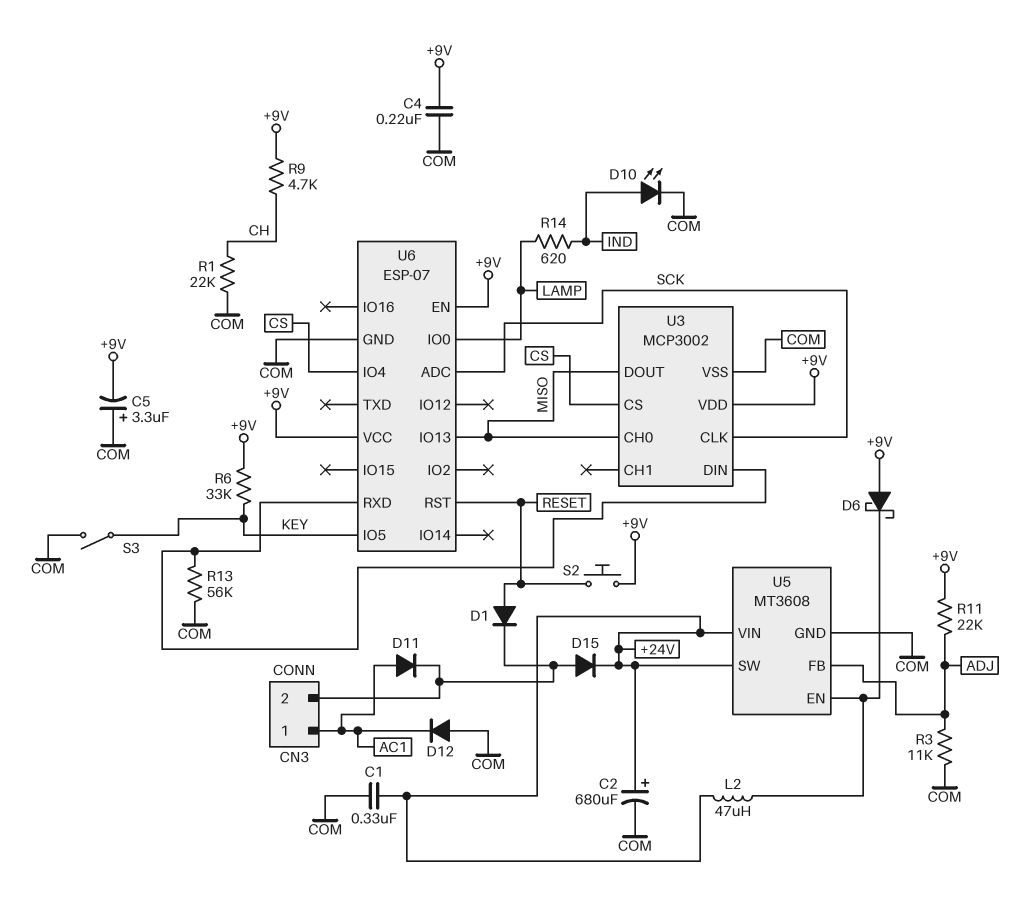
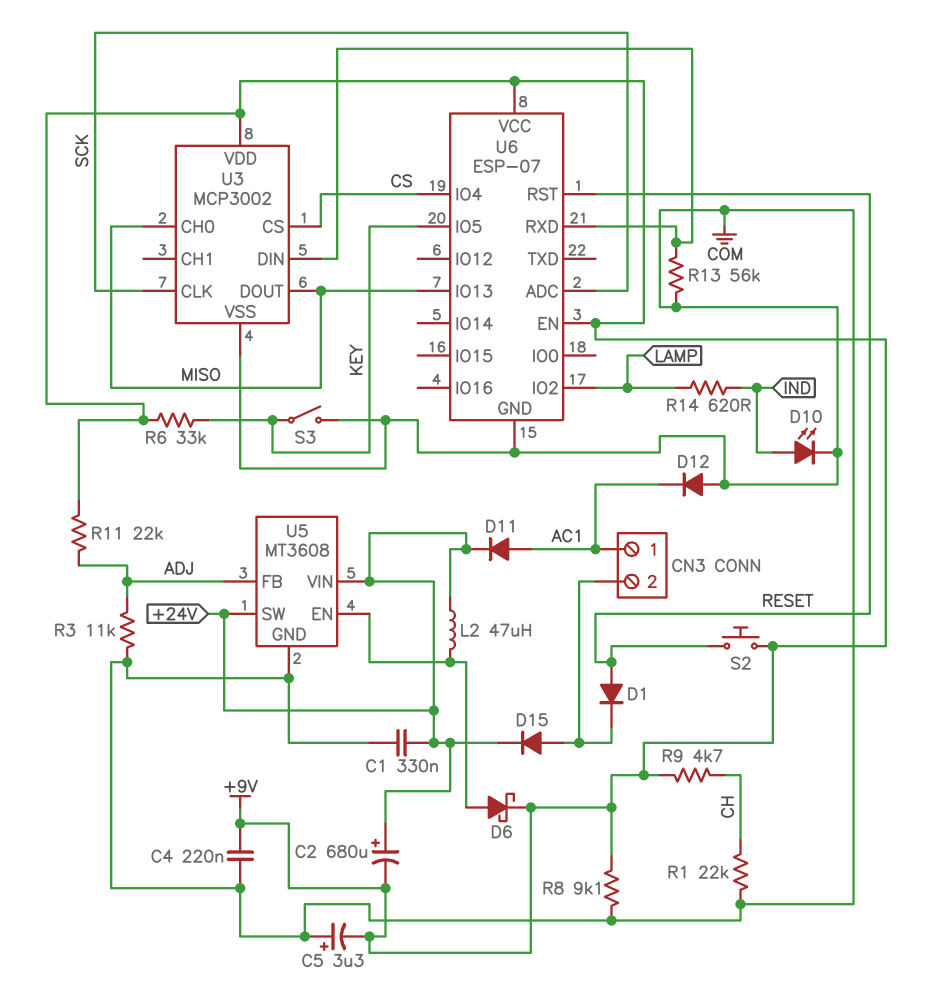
C2: 680uF (plus +24V, minus COM) -> 680uF (plus +24V, minus +9V)
D6: schottky (A +9V, K U5/EN) -> schottky (A U5/EN, K +9V)
D11: diode (A AC1, K CN3/2) -> diode (A AC1, K +24V)
R8: none -> 9.1k (+9V, COM)
U6 pin IO0: LAMP -> none
U6 pin IO2: none -> LAMP

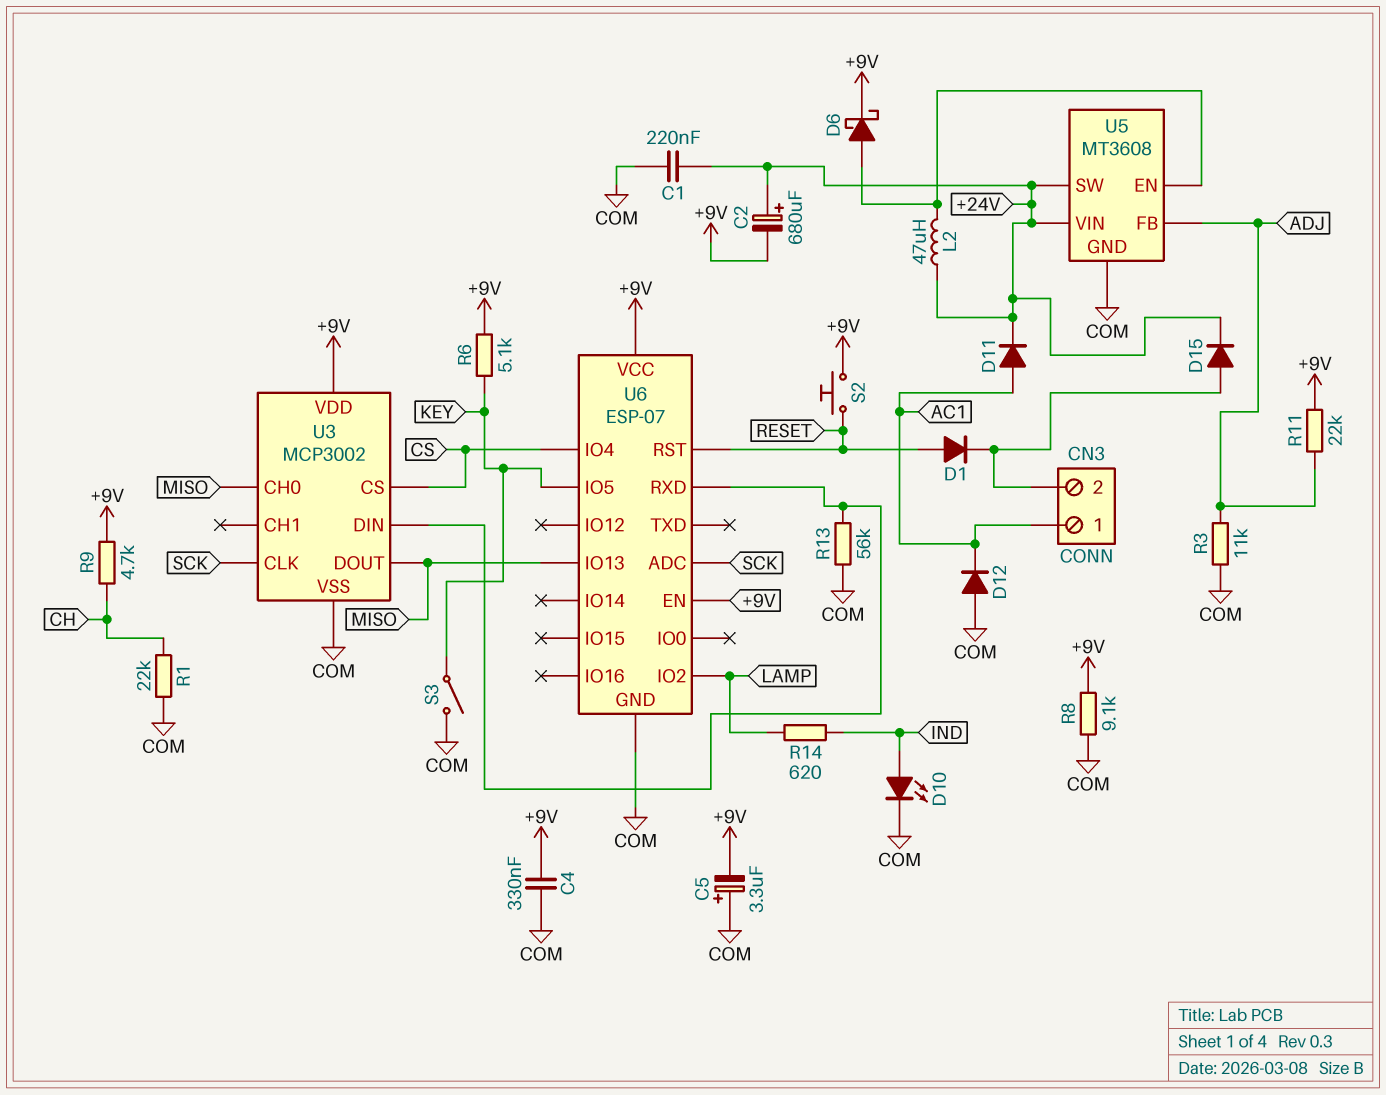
C1: 330nF (+24V, COM) -> 220nF (+24V, COM)
C4: 220nF (+9V, COM) -> 330nF (+9V, COM)
R6: 33k (+9V, KEY) -> 5.1k (+9V, KEY)

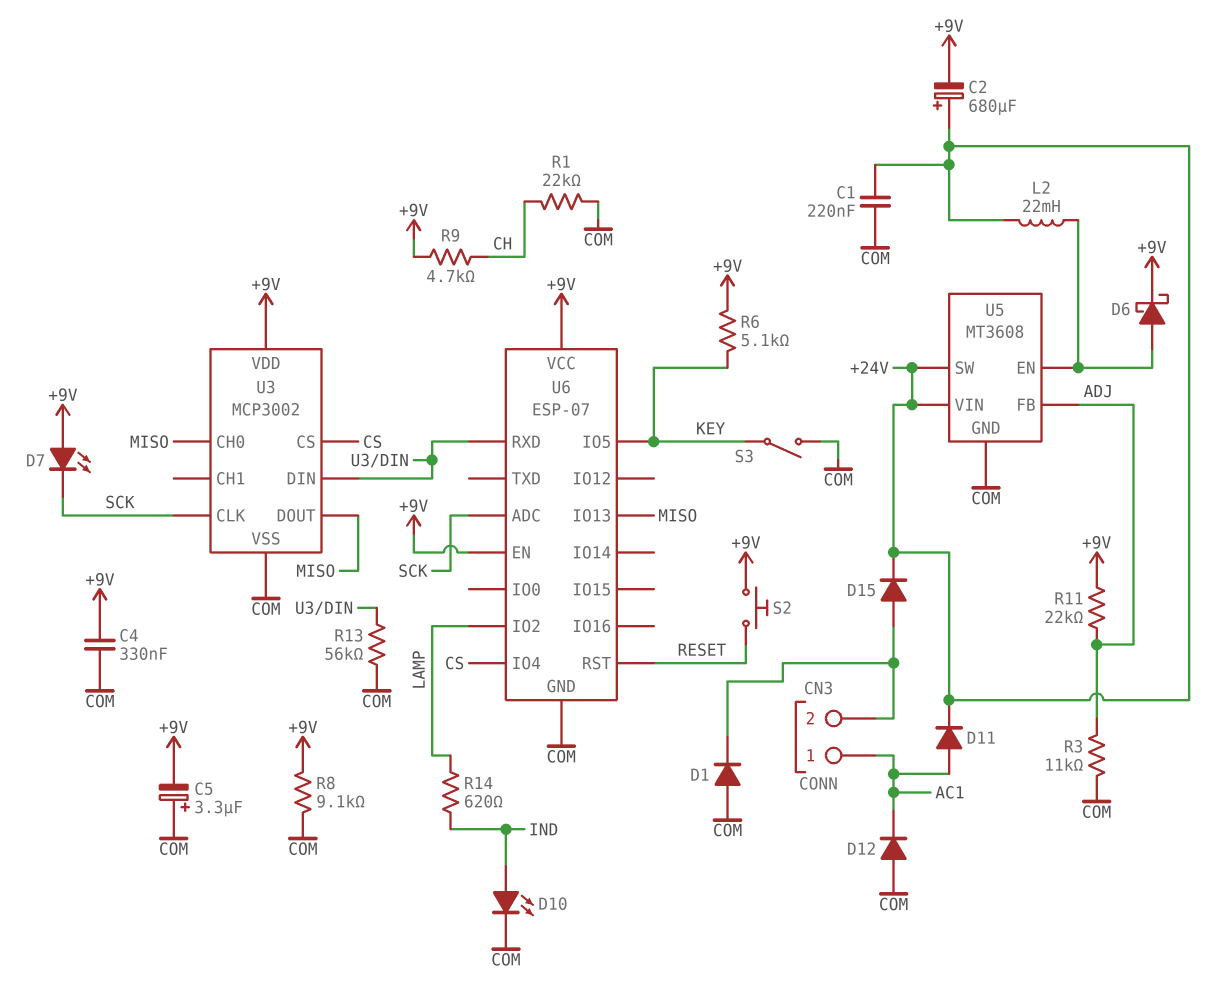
D1: diode (A RESET, K CN3/2) -> diode (A COM, K CN3/2)
D7: none -> LED (A +9V, K SCK)
L2: 47uH (+24V, U5/EN) -> 22mH (+24V, U5/EN)

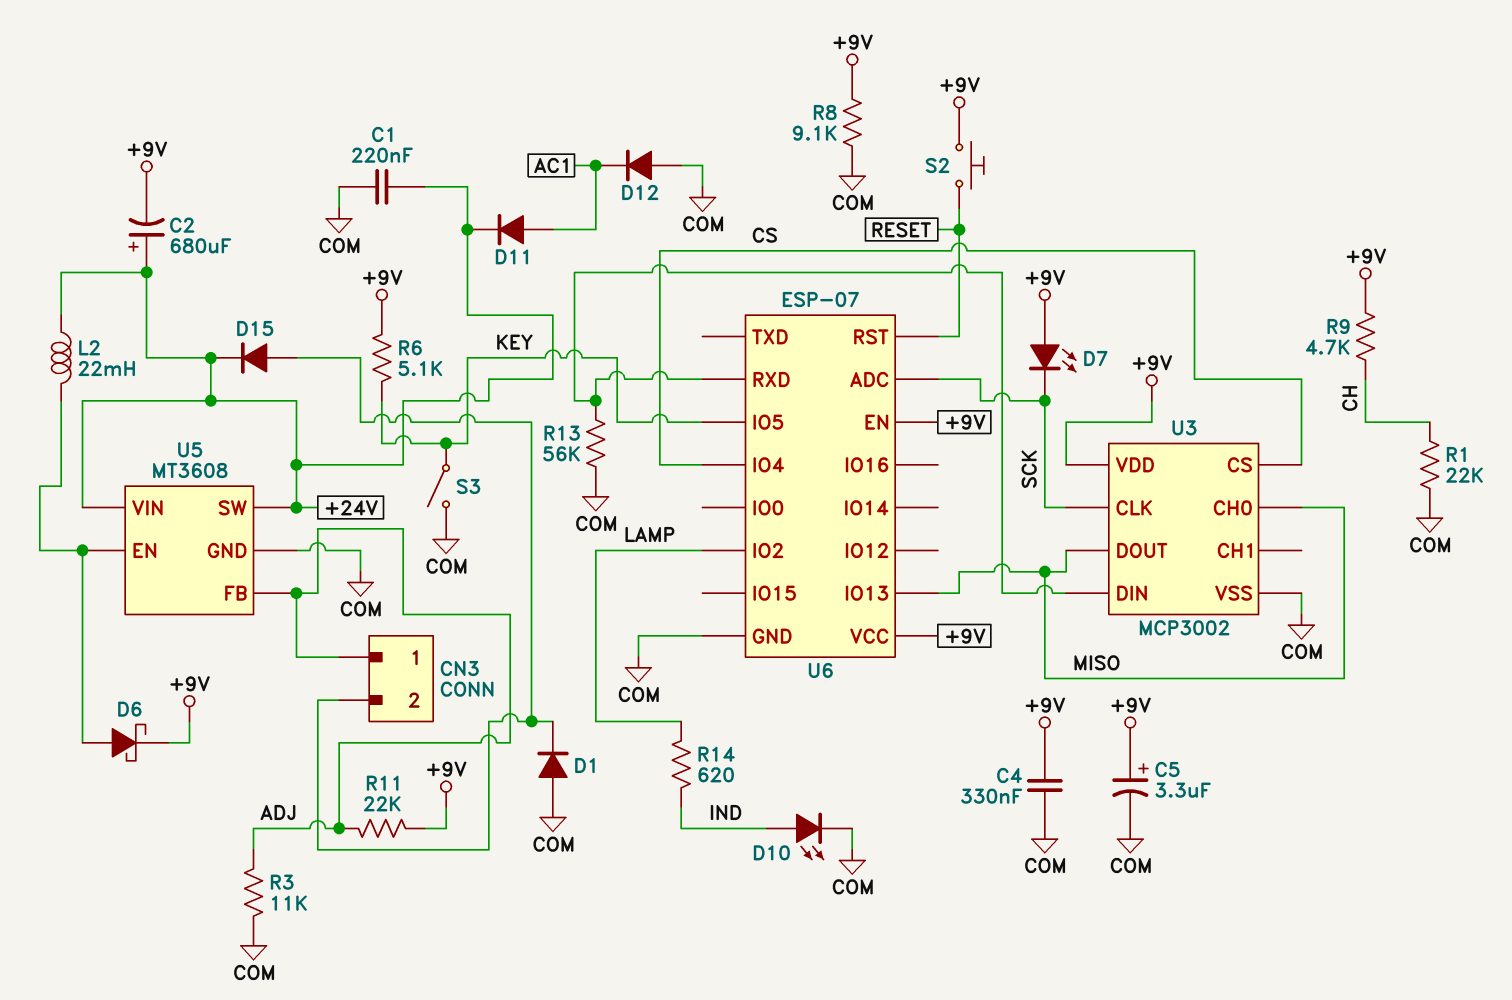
C5: 3.3uF (plus COM, minus +9V) -> 3.3uF (plus +9V, minus COM)
CN3 pin 1: AC1 -> ADJ

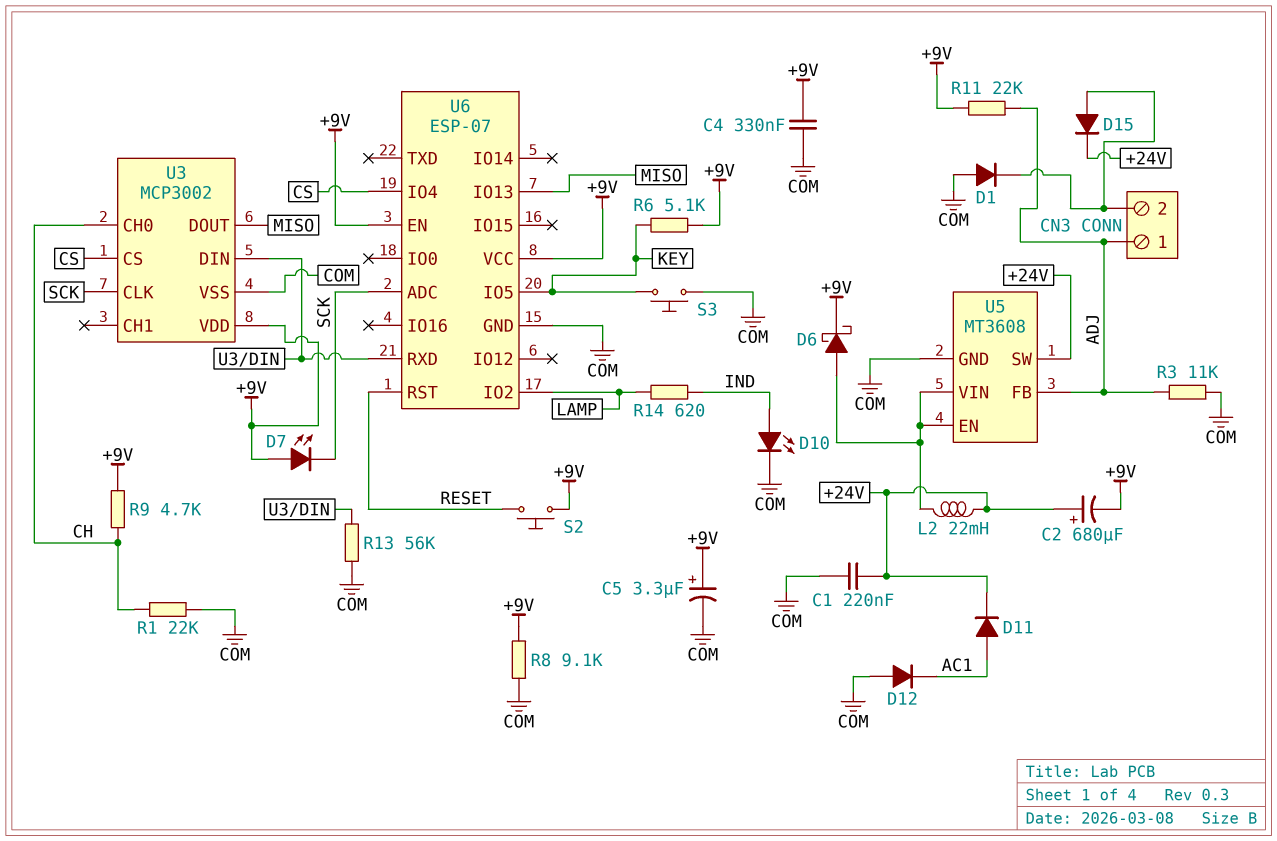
S3: switch (COM, KEY) -> button (COM, KEY)
U3 pin CH0: MISO -> CH
U5 pin VIN: +24V -> U5/EN

